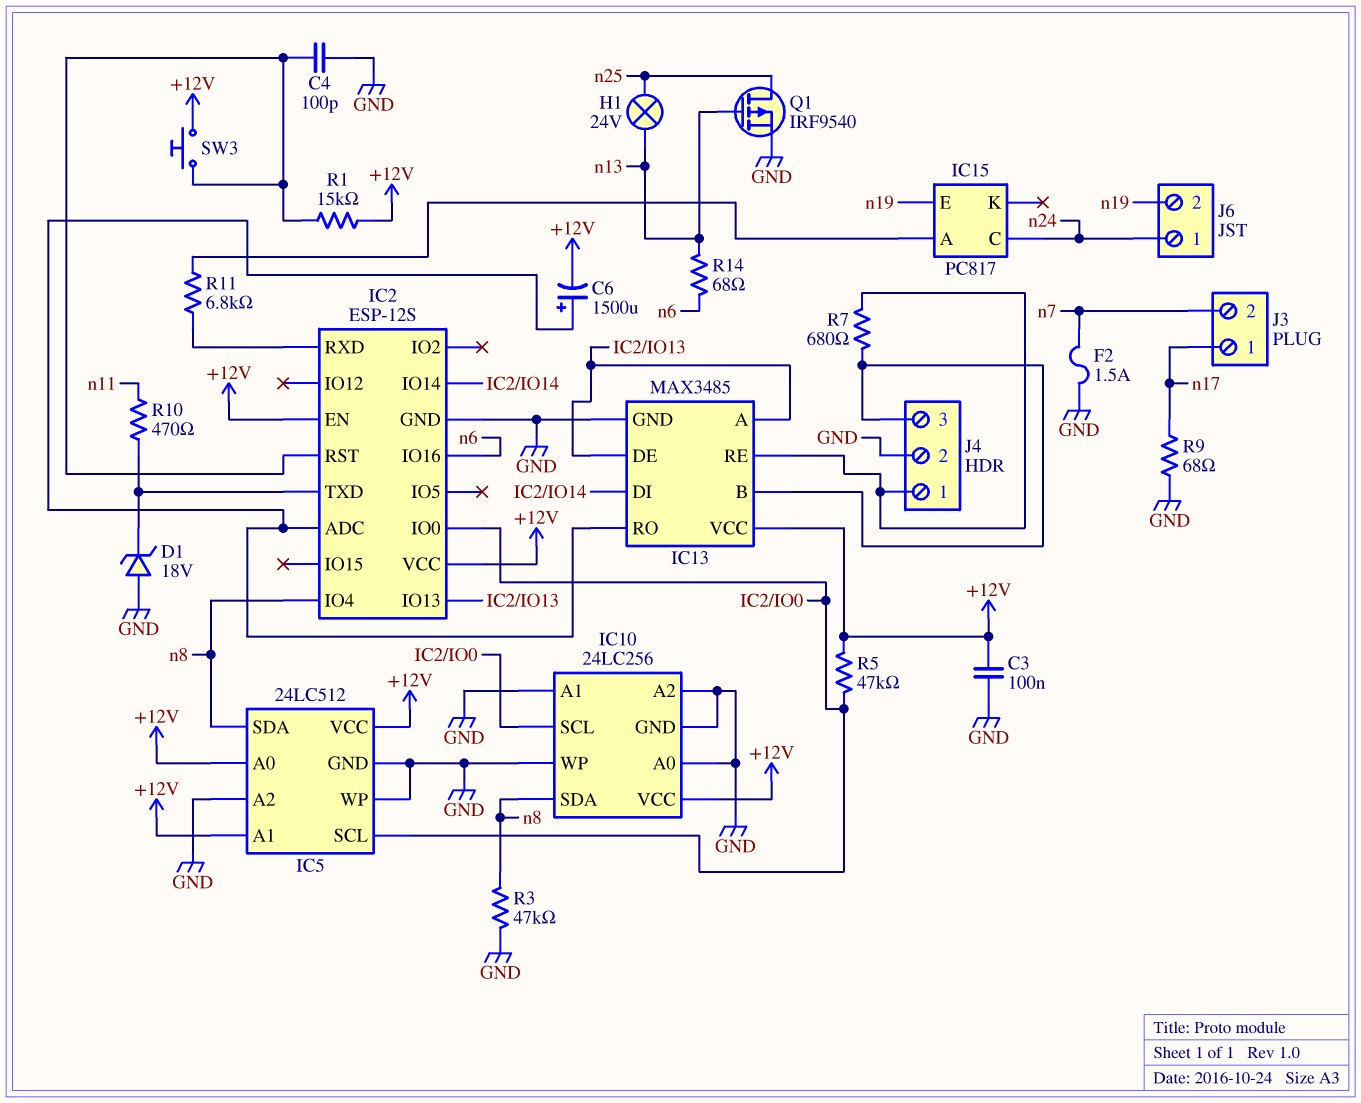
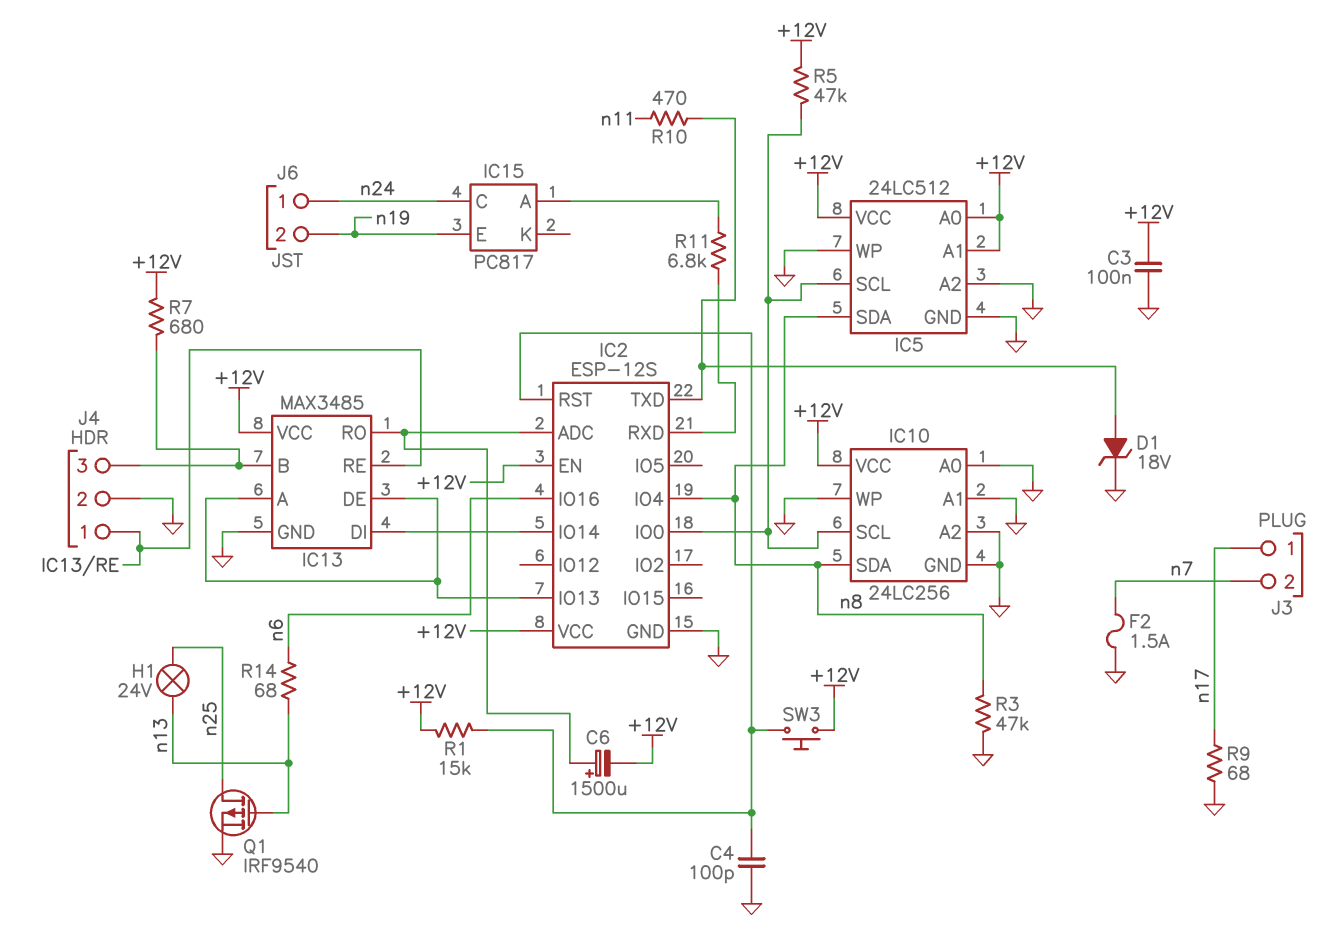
D1: zener 18V (A GND, K IC2/TXD) -> zener 18V (A IC2/TXD, K GND)
R7: 680 (IC13/B, IC13/RE) -> 680 (+12V, IC13/B)

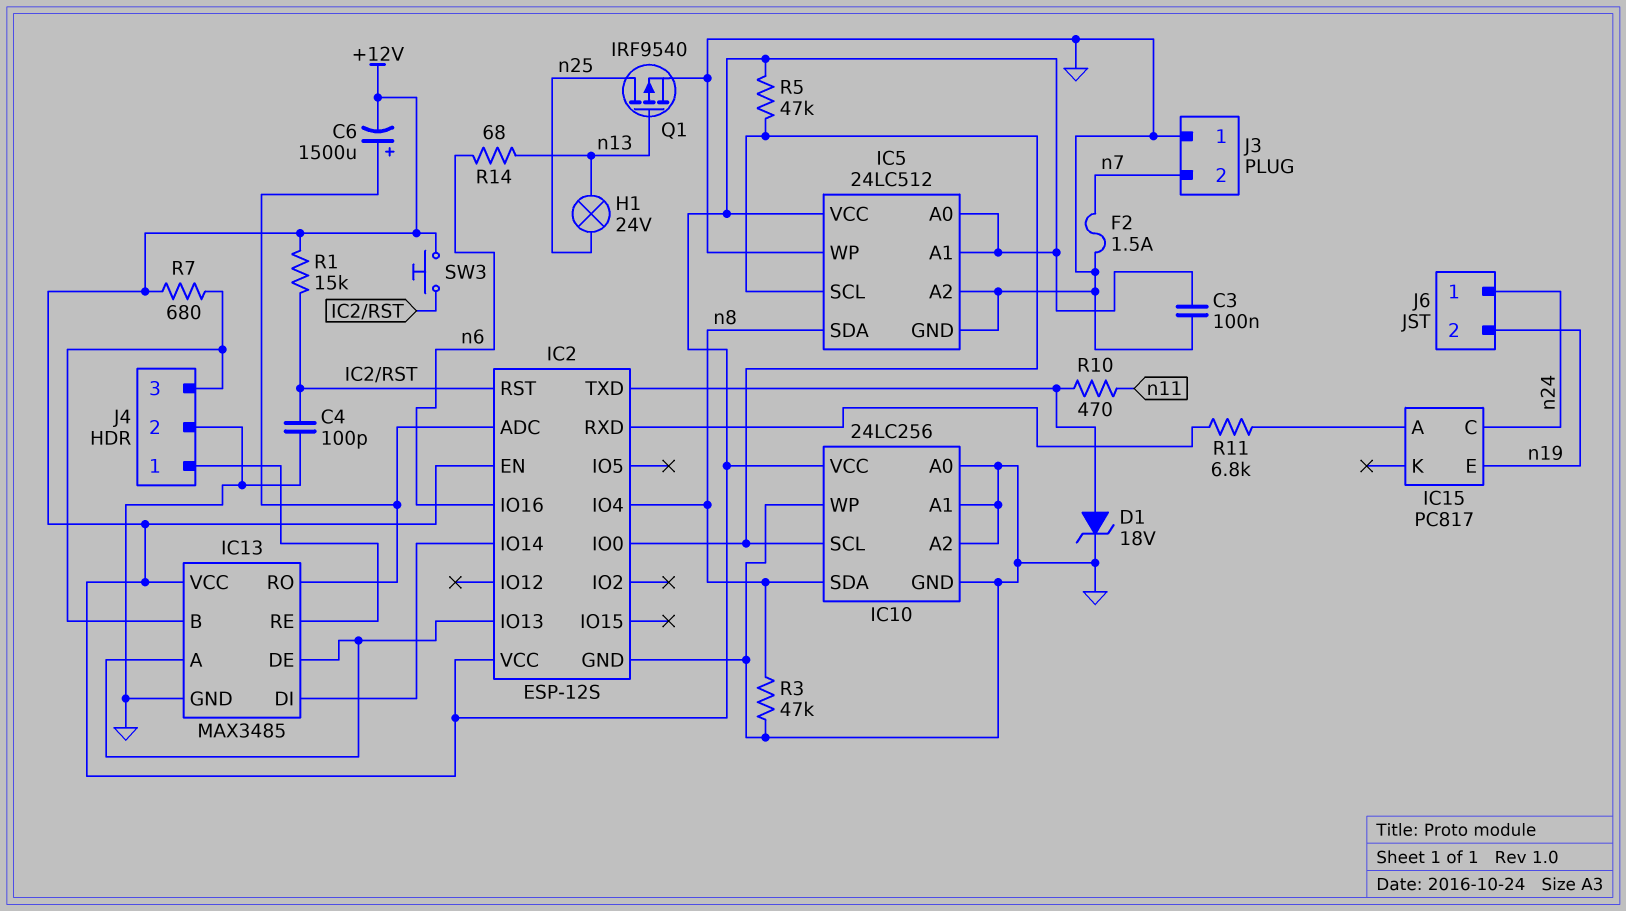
J3 pin 1: n17 -> GND
R9: 68 (GND, n17) -> none

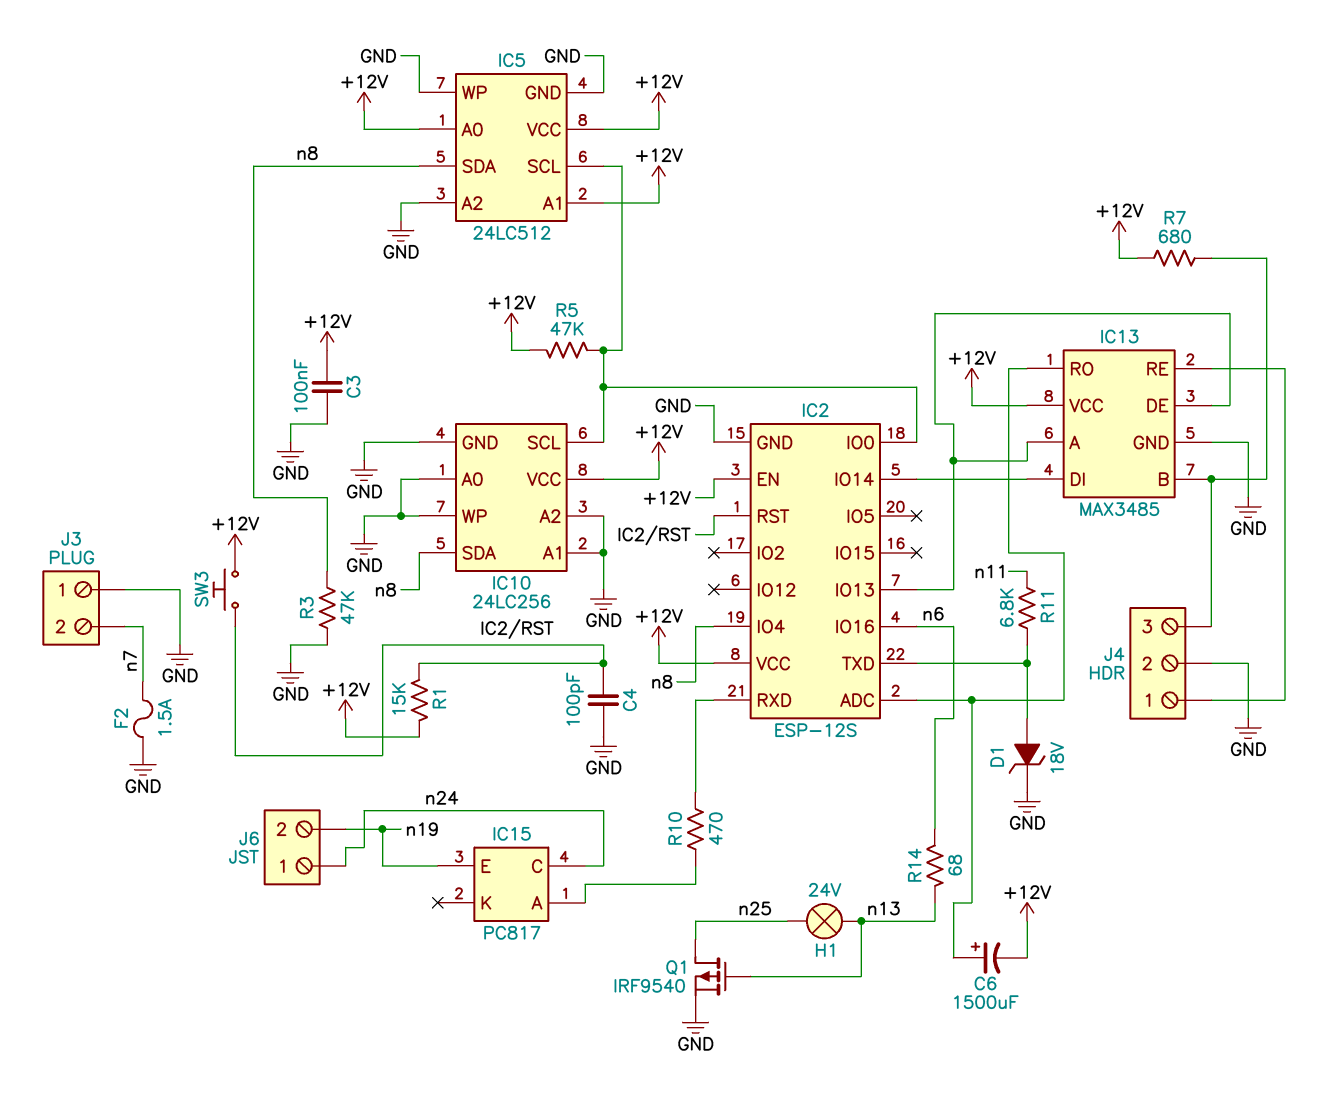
R10: 470 (IC2/TXD, n11) -> 470 (IC2/RXD, IC15/A)
R11: 6.8k (IC2/RXD, IC15/A) -> 6.8k (IC2/TXD, n11)

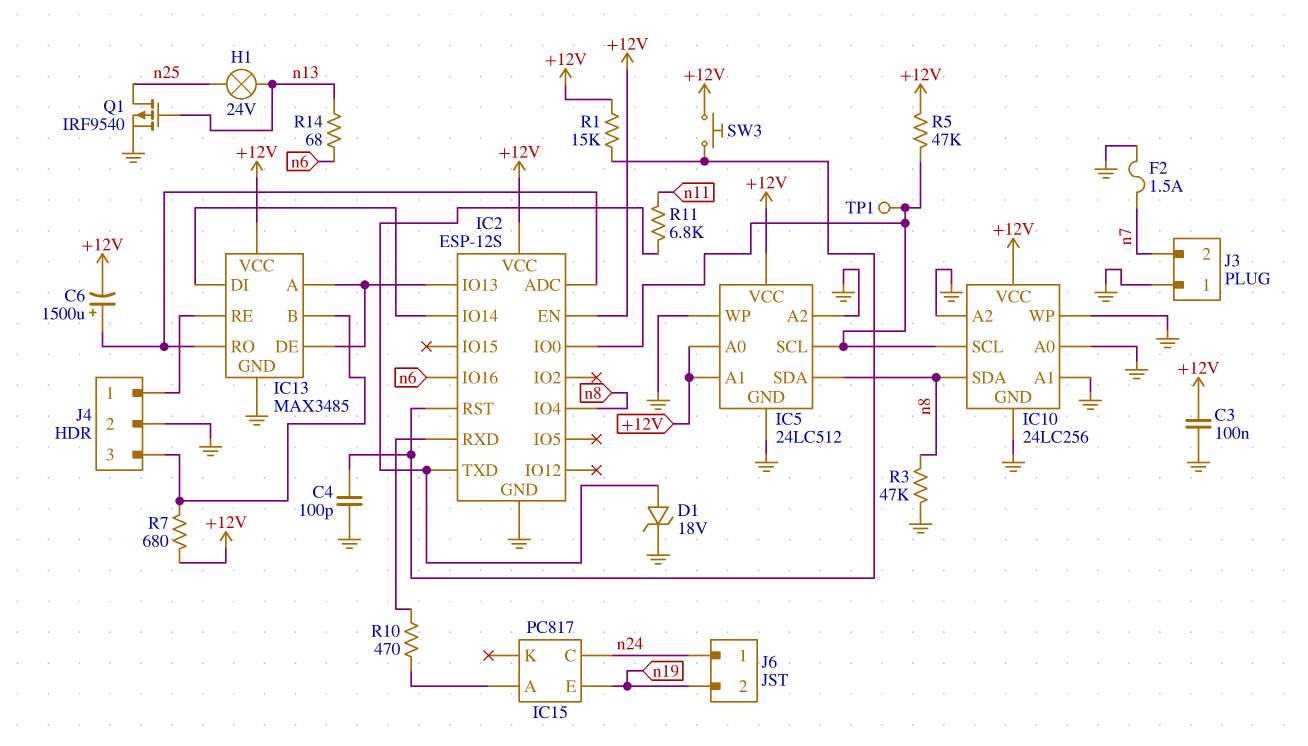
TP1: none -> test point (IC2/IO0)

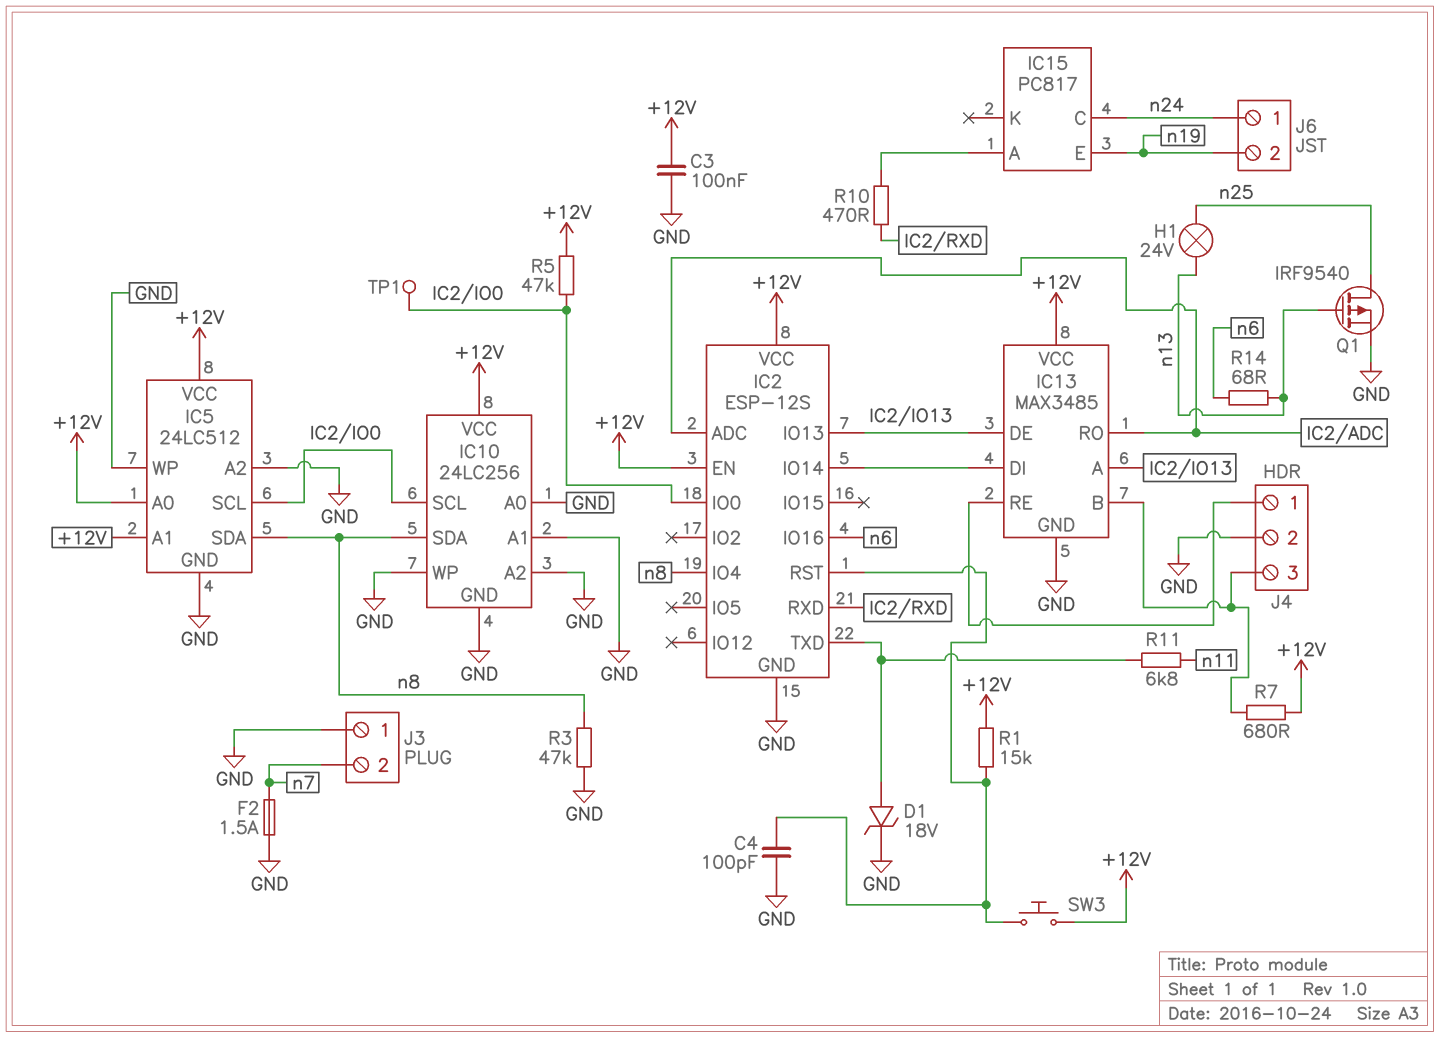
C6: 1500uF (plus IC2/ADC, minus +12V) -> none

